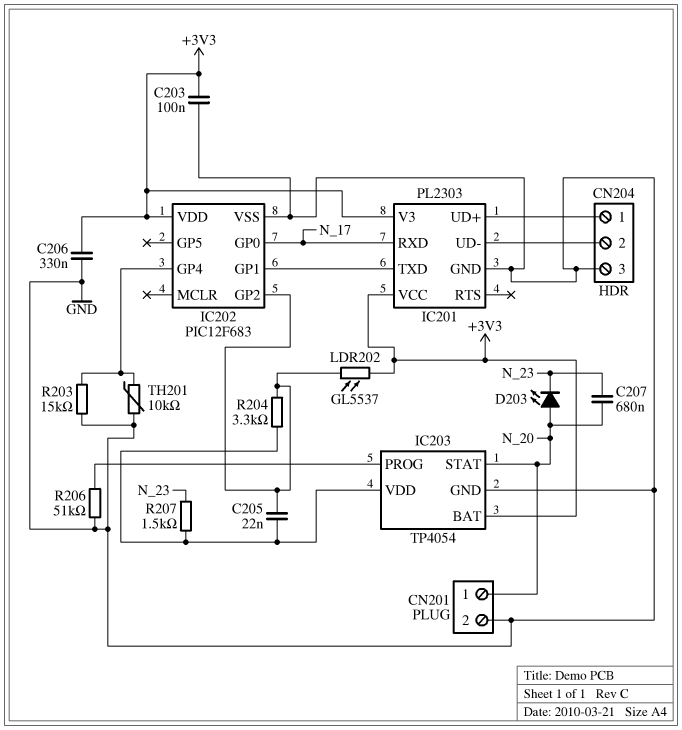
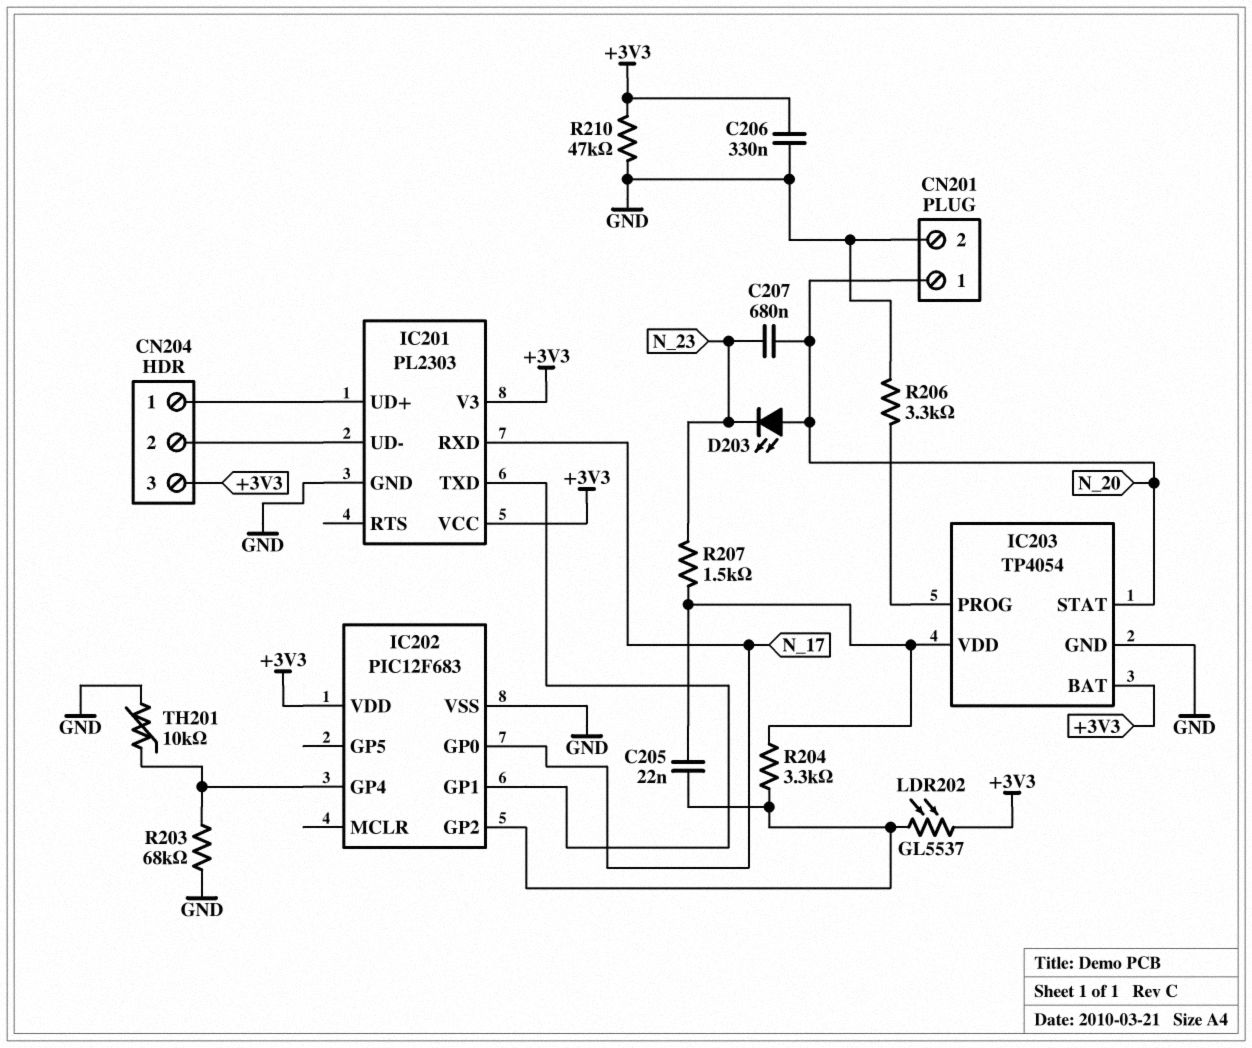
C203: 100nF (+3V3, GND) -> none
CN204 pin 3: GND -> +3V3
R203: 15k (GND, IC202/GP4) -> 68k (GND, IC202/GP4)
R206: 51k (GND, IC203/PROG) -> 3.3k (GND, IC203/PROG)
R210: none -> 47k (+3V3, GND)

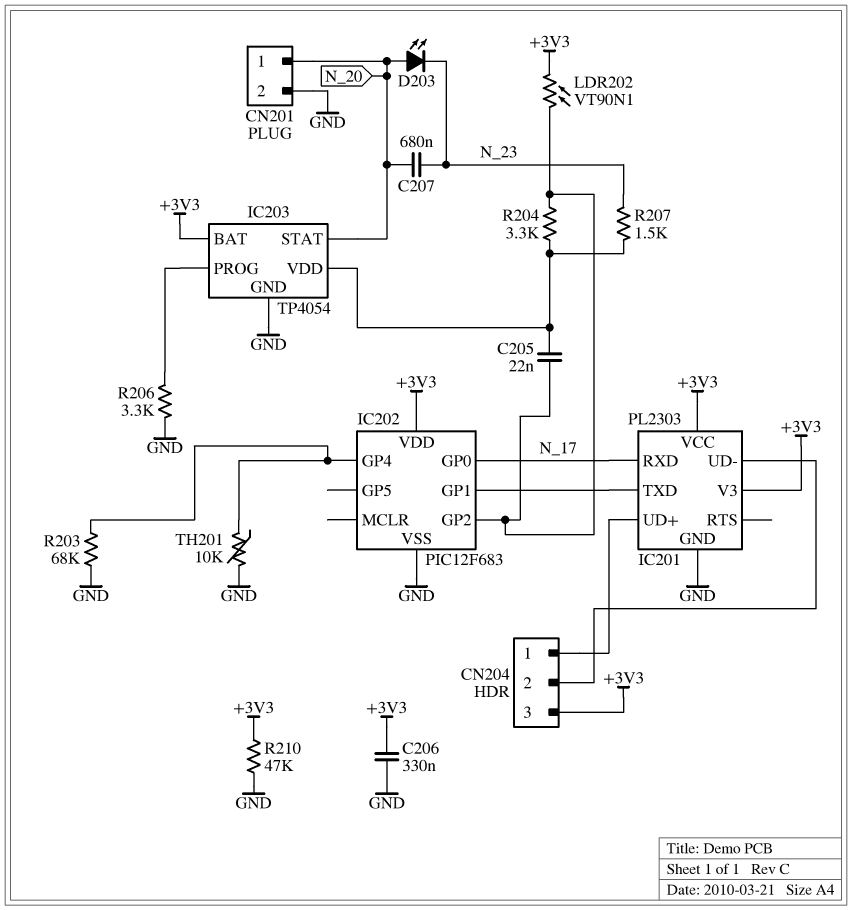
LDR202: GL5537 (+3V3, IC202/GP2) -> VT90N1 (+3V3, IC202/GP2)

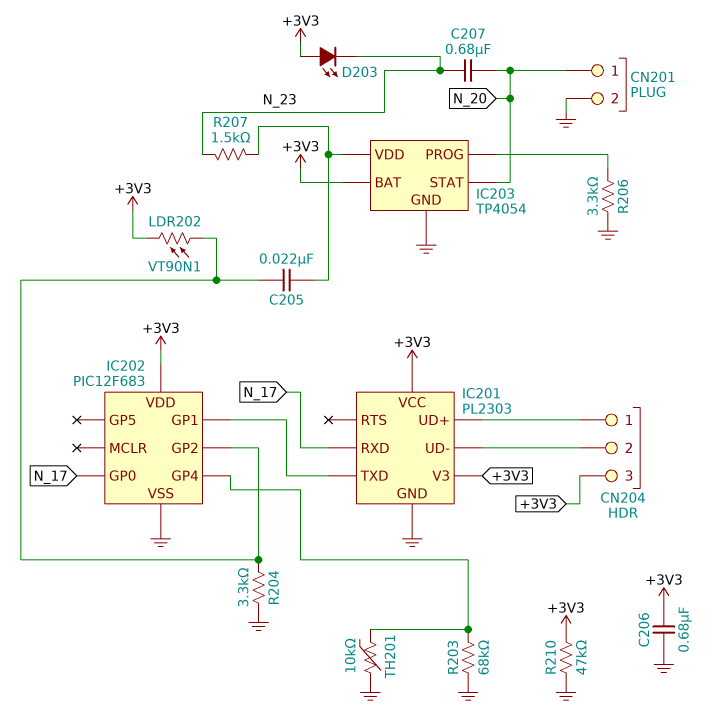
C206: 330nF (+3V3, GND) -> 680nF (+3V3, GND)
D203: LED (A N_20, K N_23) -> LED (A +3V3, K N_23)
R204: 3.3k (IC202/GP2, IC203/VDD) -> 3.3k (GND, IC202/GP2)

